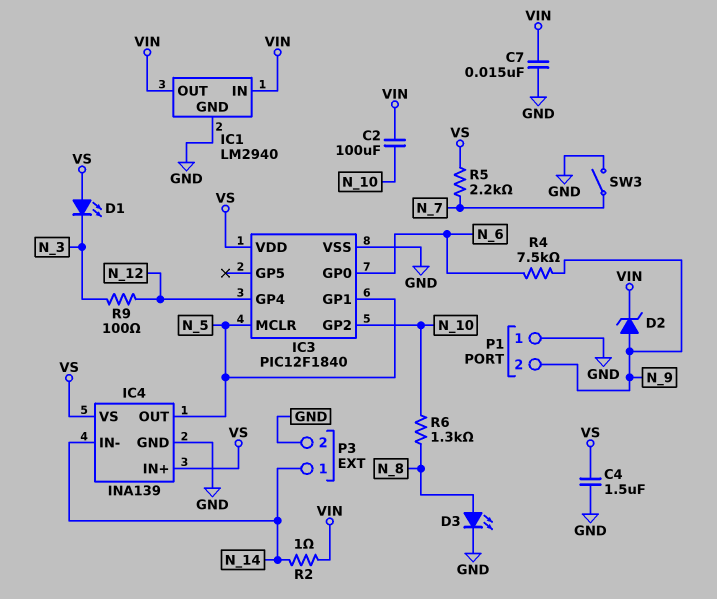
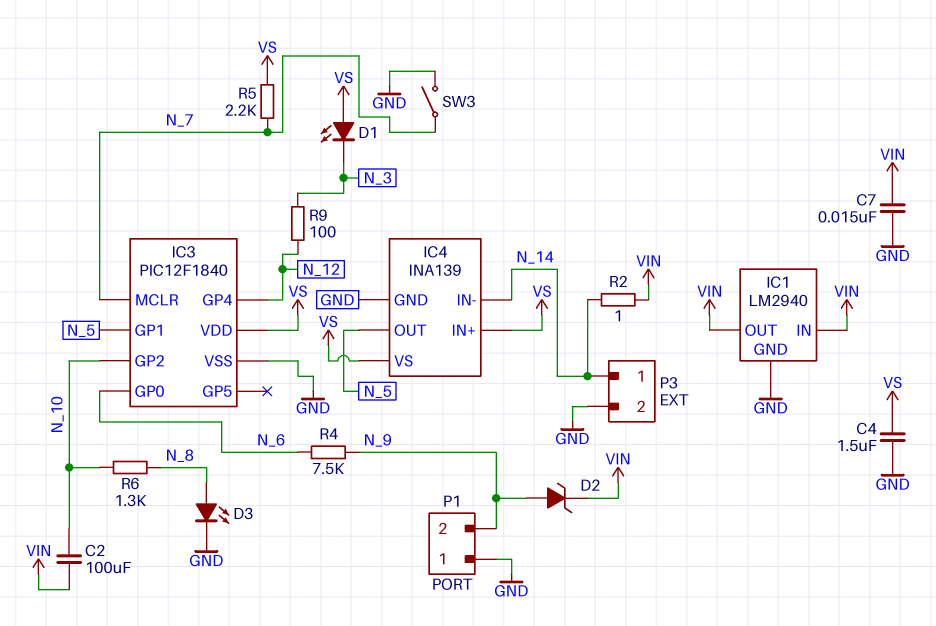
IC3 pin MCLR: N_5 -> N_7

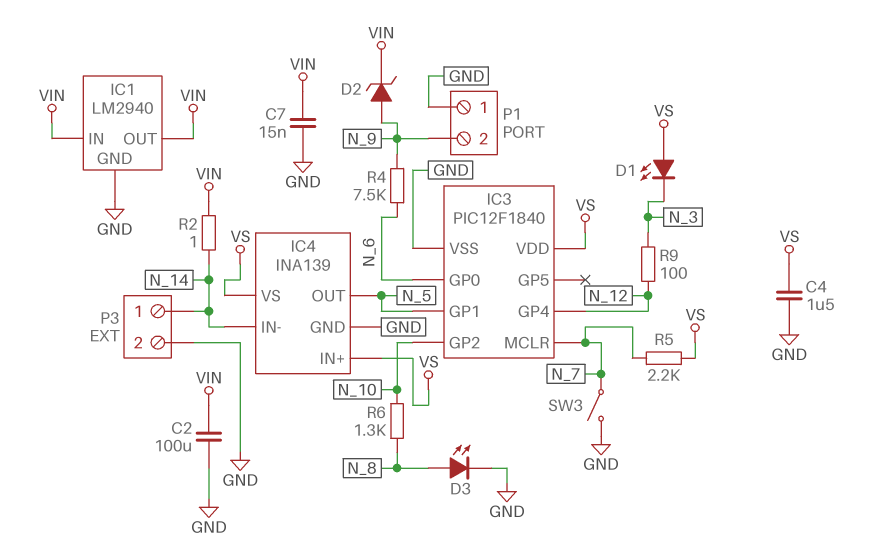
C2: 100uF (N_10, VIN) -> 100uF (GND, VIN)

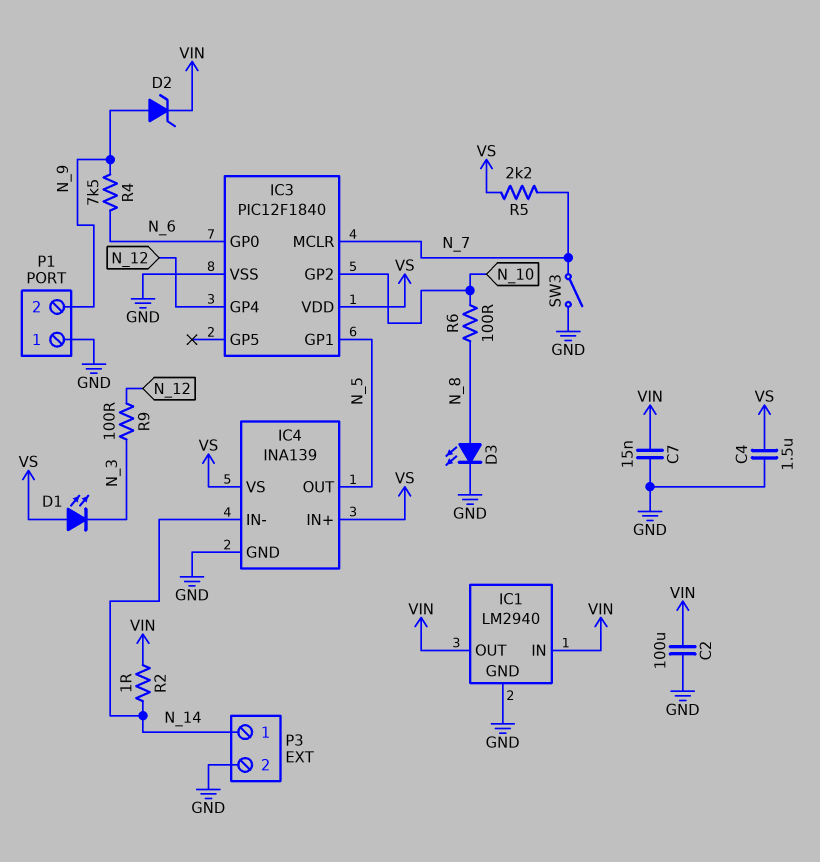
R6: 1.3k (N_8, N_10) -> 100 (N_8, N_10)

